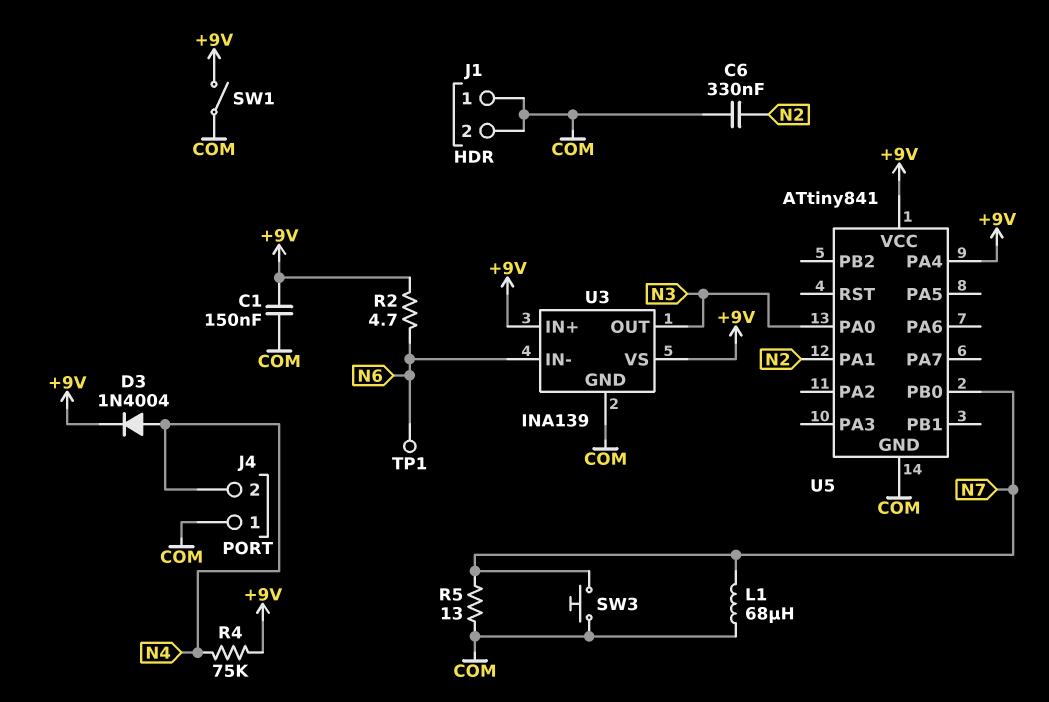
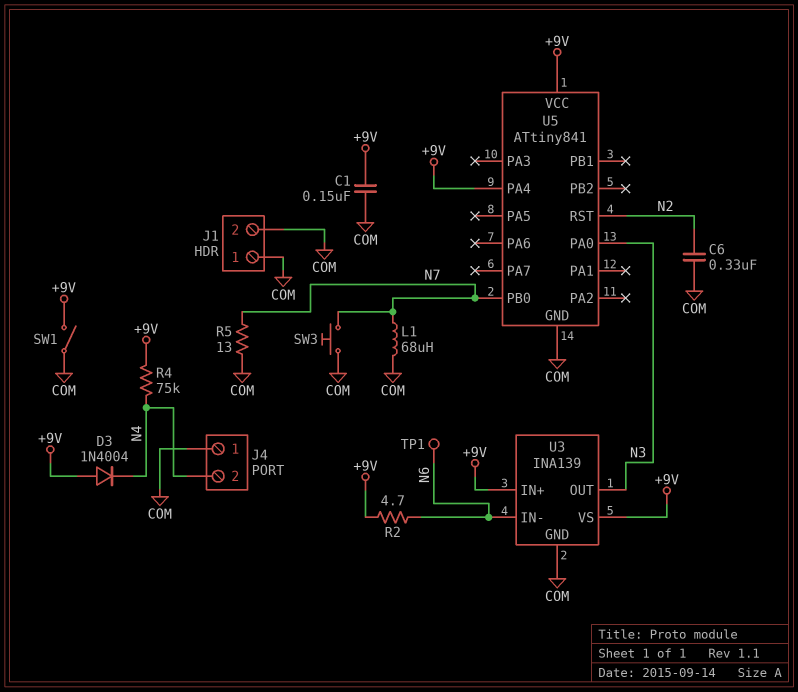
D3: diode 1N4004 (A N4, K +9V) -> diode 1N4004 (A +9V, K N4)
U5 pin PA1: N2 -> none
U5 pin RST: none -> N2

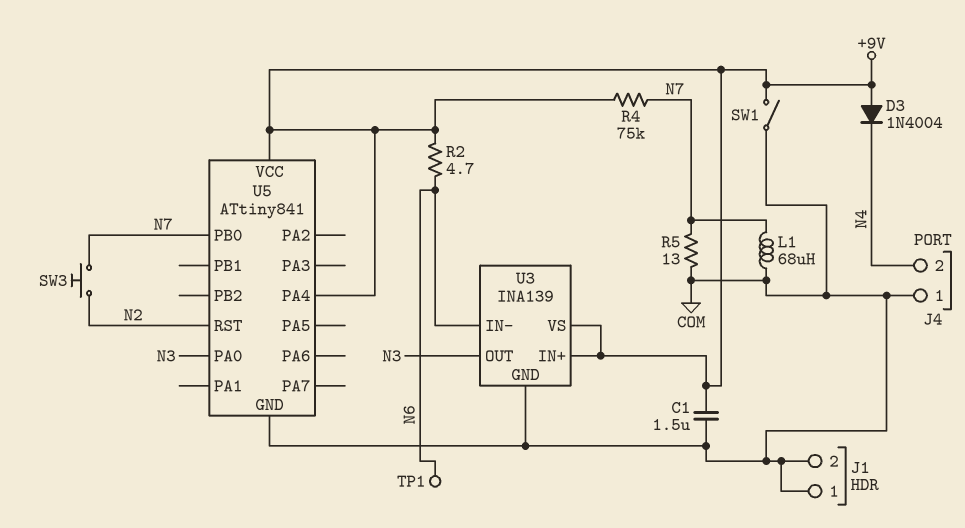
C1: 150nF (+9V, COM) -> 1.5uF (+9V, COM)
C6: 330nF (COM, N2) -> none
R4: 75k (+9V, N4) -> 75k (+9V, N7)
SW3: button (COM, N7) -> button (N2, N7)

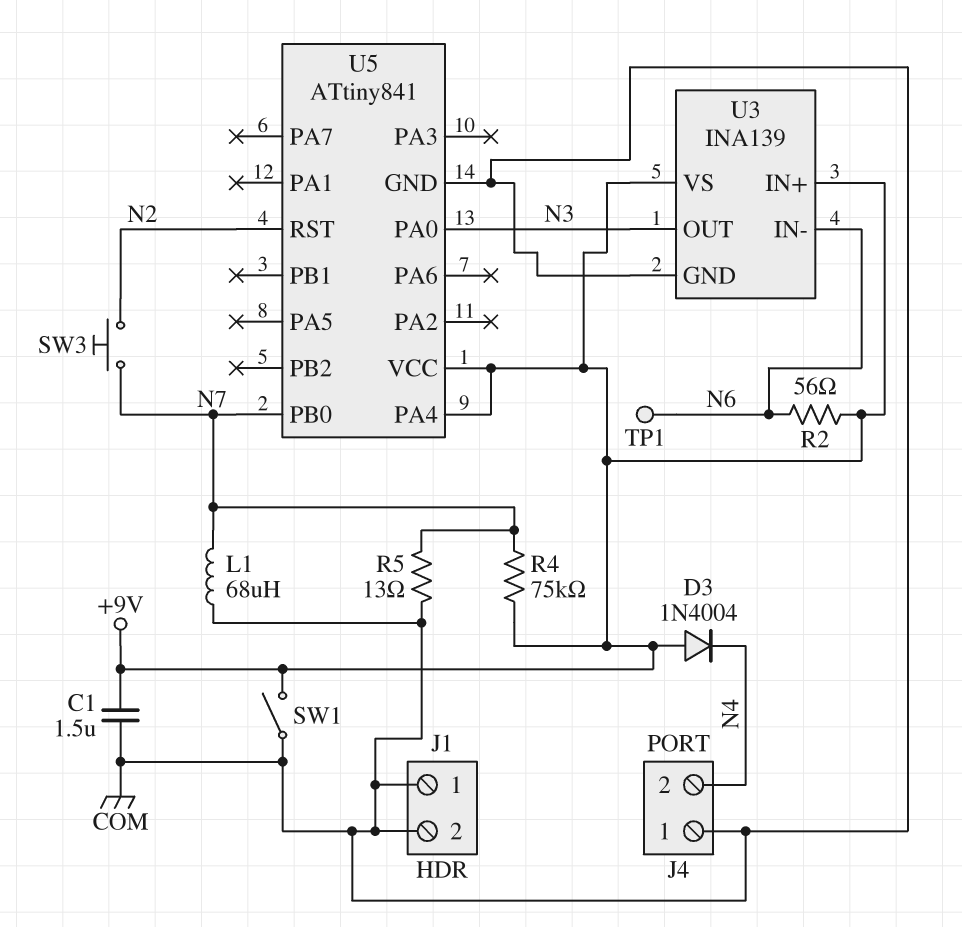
R2: 4.7 (+9V, N6) -> 56 (+9V, N6)

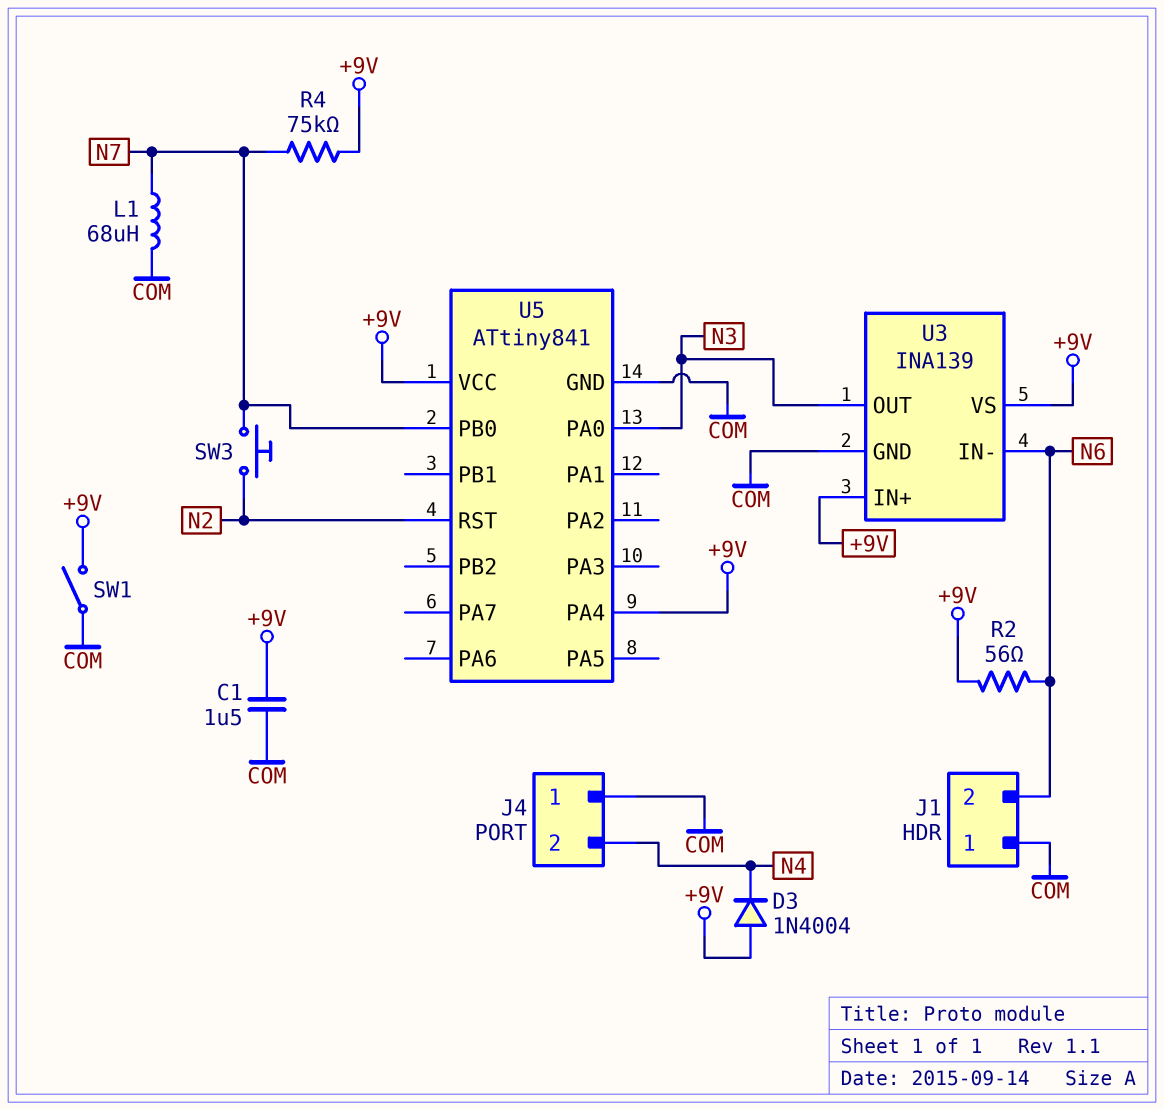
J1 pin 2: COM -> N6
R5: 13 (COM, N7) -> none
TP1: test point (N6) -> none

